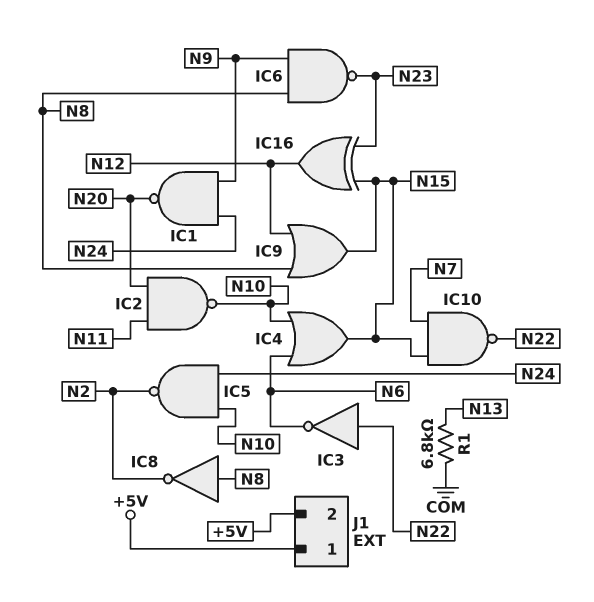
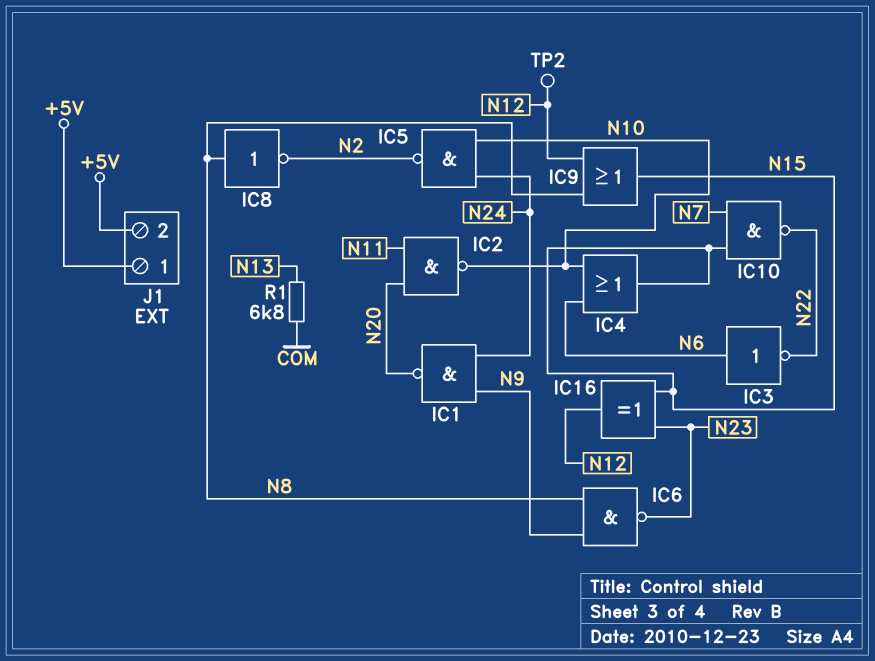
IC3: NOT (in N22, out N6) -> NOT (in N6, out N22)
TP2: none -> test point (N12)

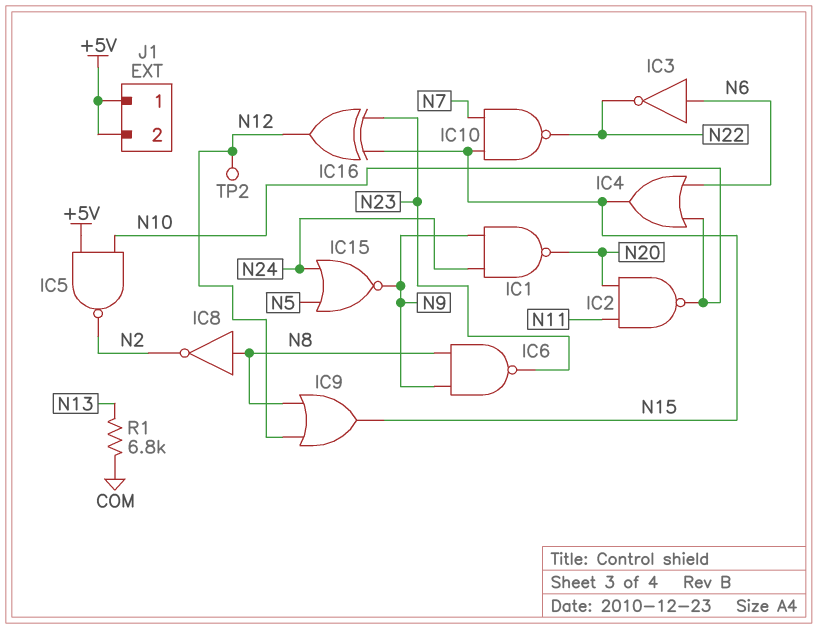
IC5: NAND (in N10, in N24, out N2) -> NAND (in +5V, in N10, out N2)
IC15: none -> NOR (in N5, in N24, out N9)

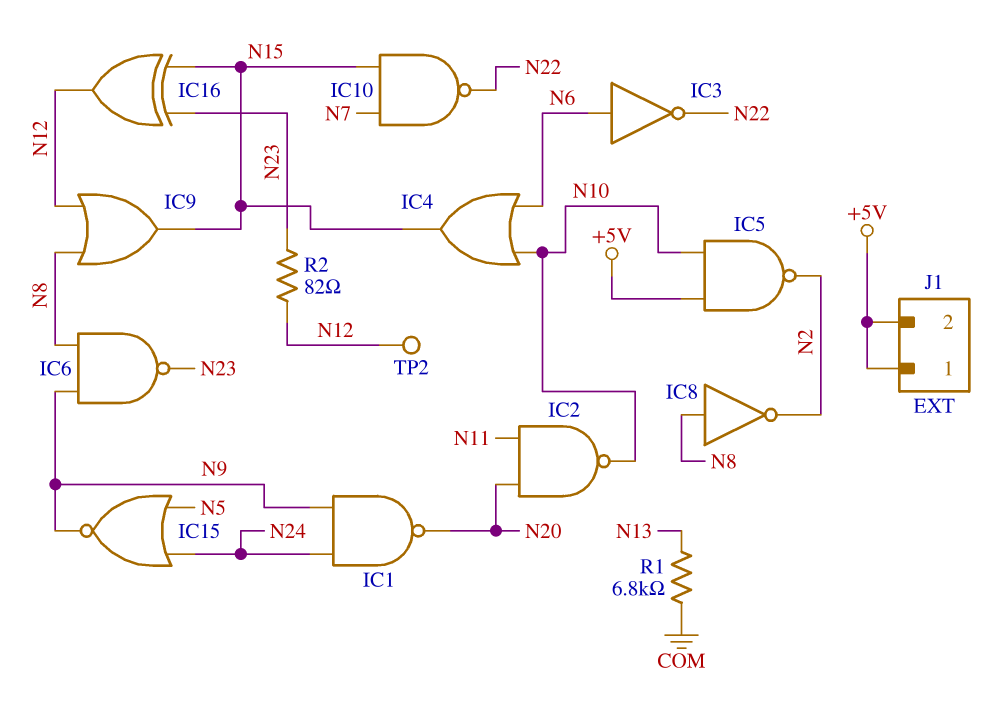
R2: none -> 82 (N12, N23)

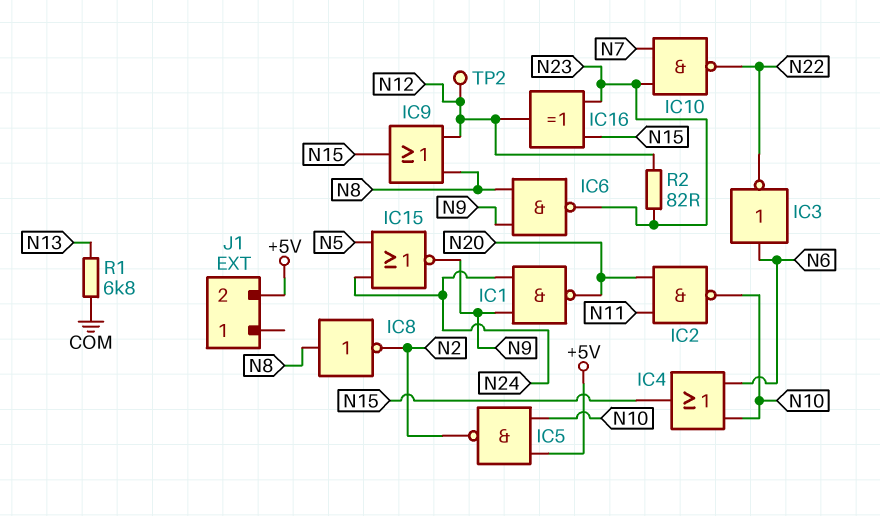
IC10: NAND (in N7, in N15, out N22) -> NAND (in N7, in N23, out N22)
J1 pin 1: +5V -> none

